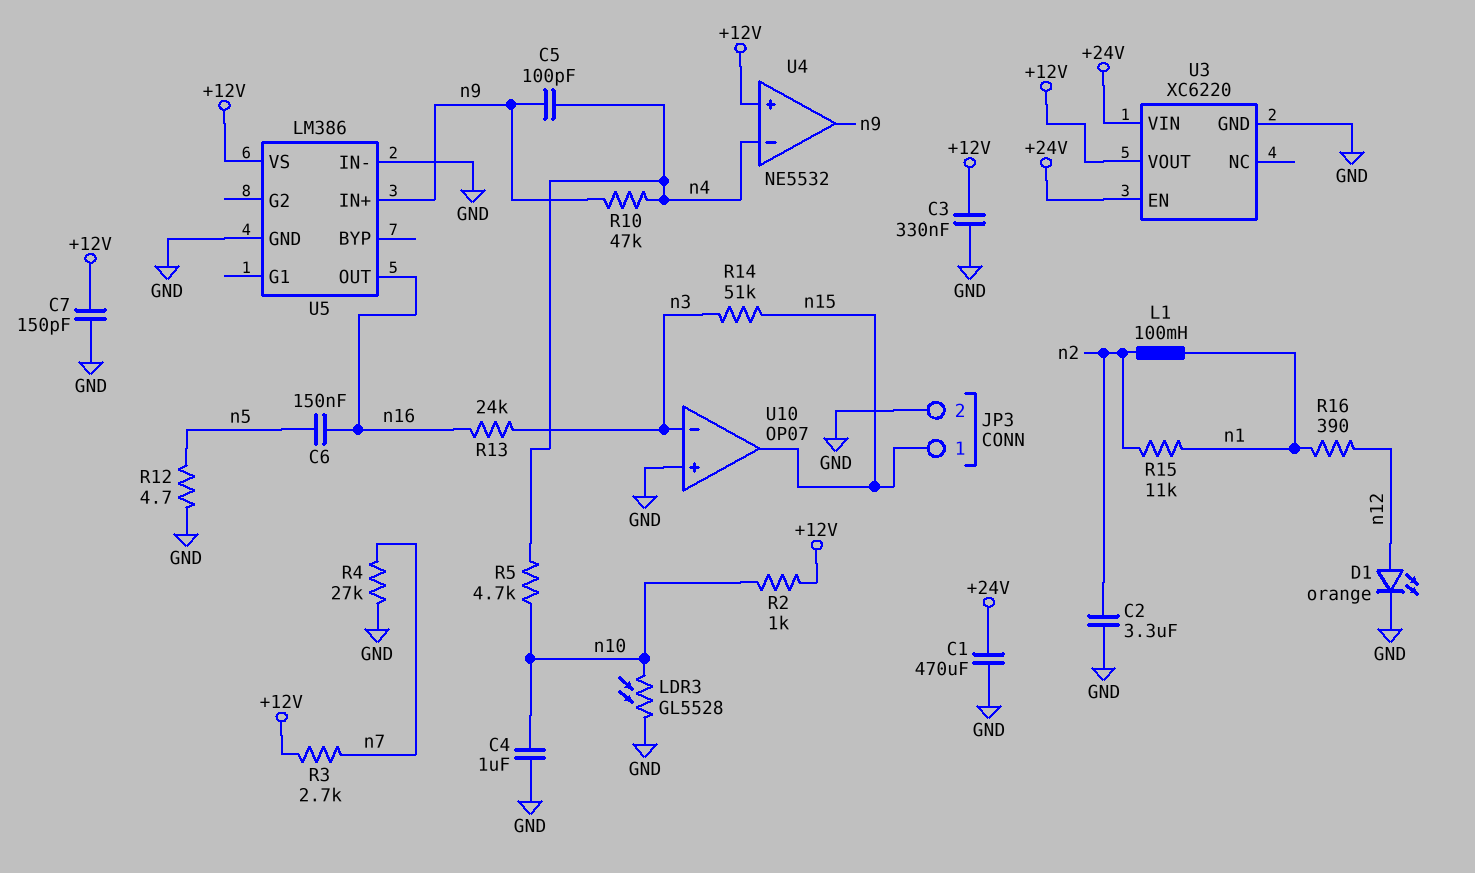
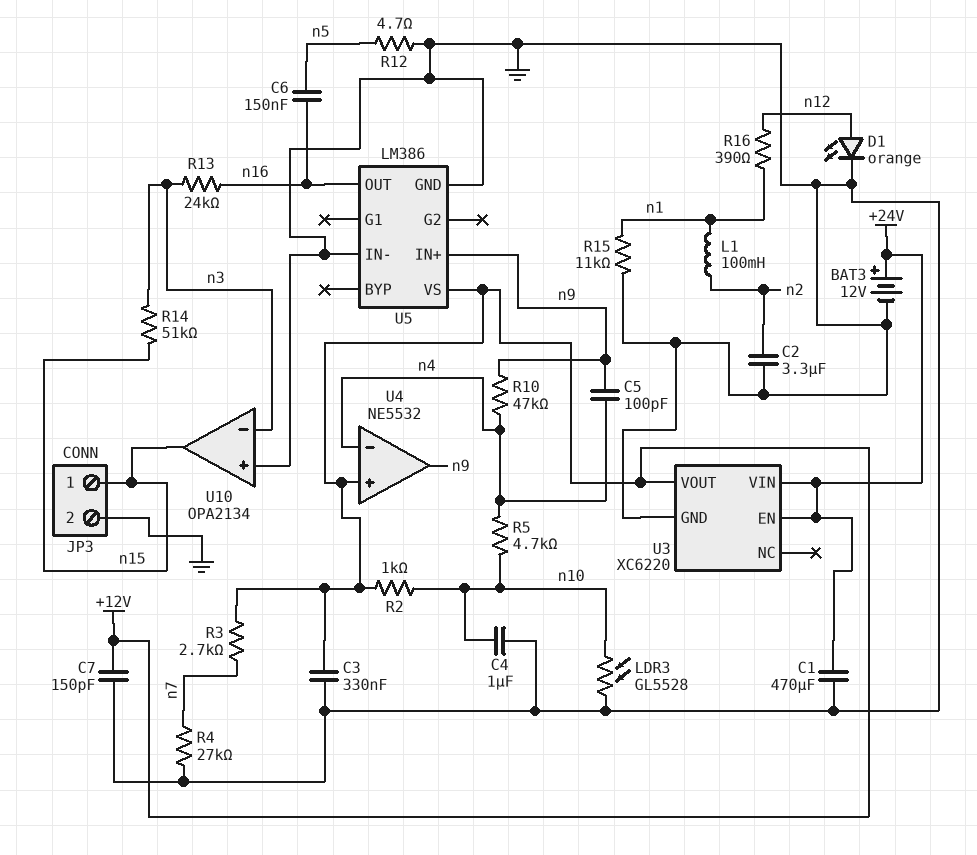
BAT3: none -> 12V (plus +24V, minus GND)
R15: 11k (n1, n2) -> 11k (GND, n1)
U10: OP07 -> OPA2134

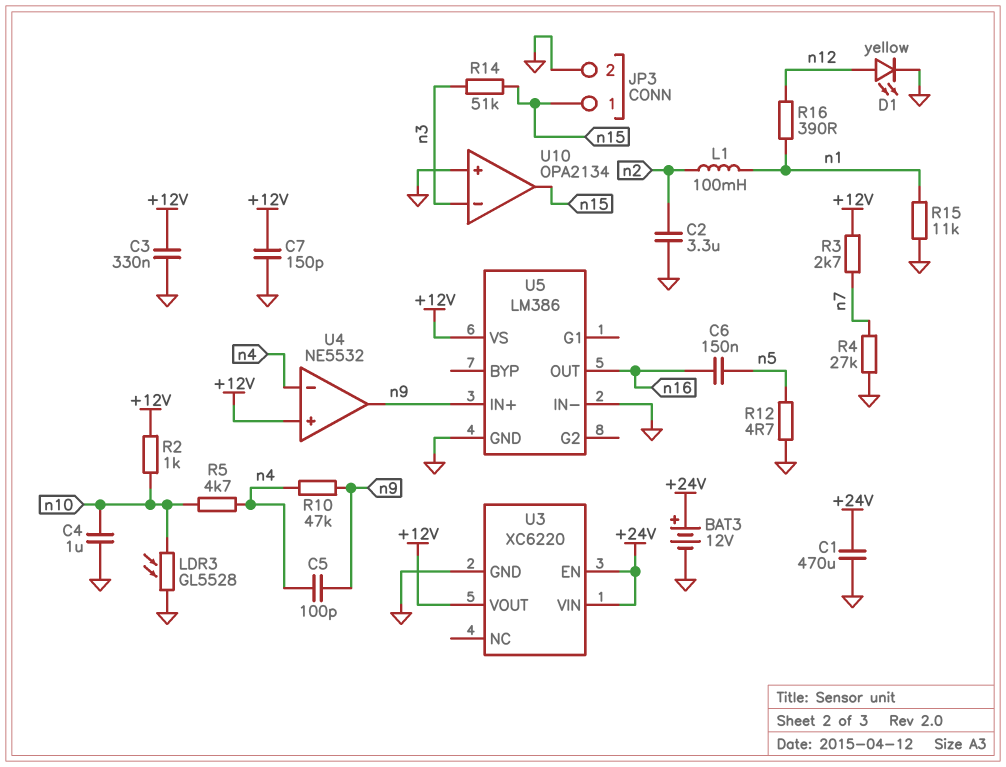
D1: LED orange (A n12, K GND) -> LED yellow (A n12, K GND)
R13: 24k (n3, n16) -> none

